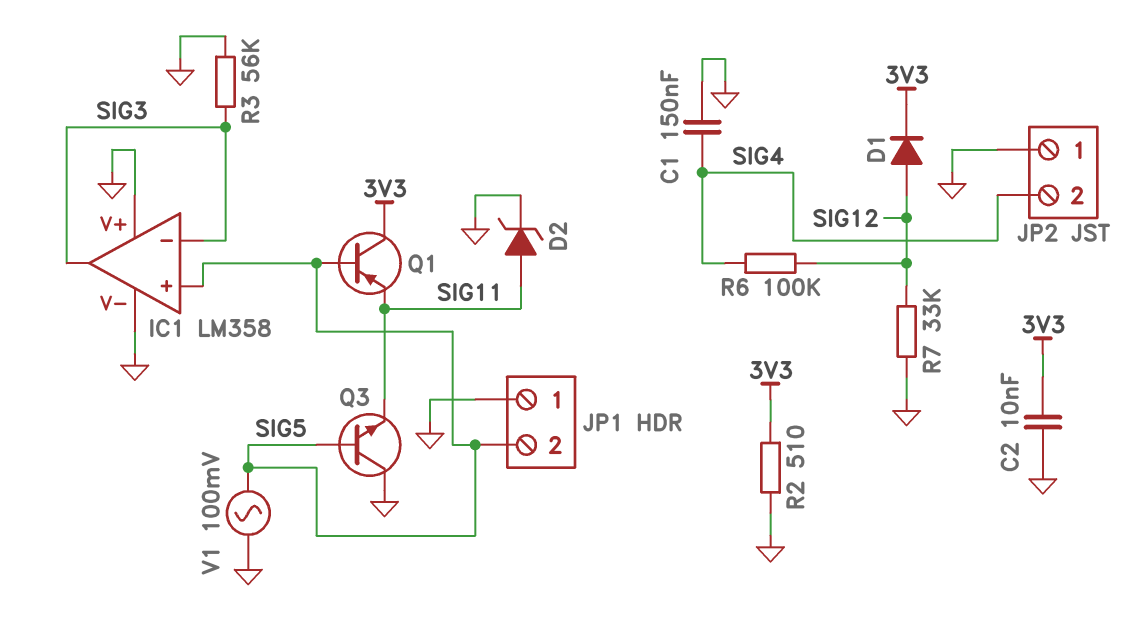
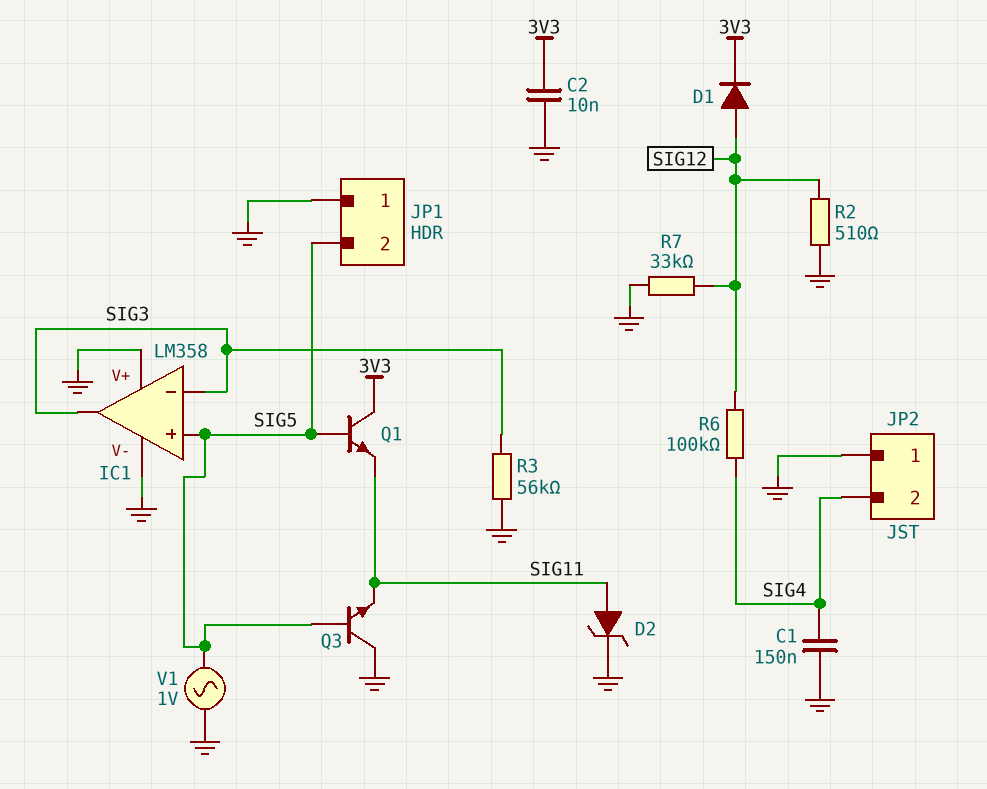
Q1: PNP (B SIG5, C 3V3, E SIG11) -> NPN (B SIG5, C 3V3, E SIG11)
R2: 510 (3V3, GND) -> 510 (GND, SIG12)
V1: AC 100mV (GND, SIG5) -> AC 1V (GND, SIG5)

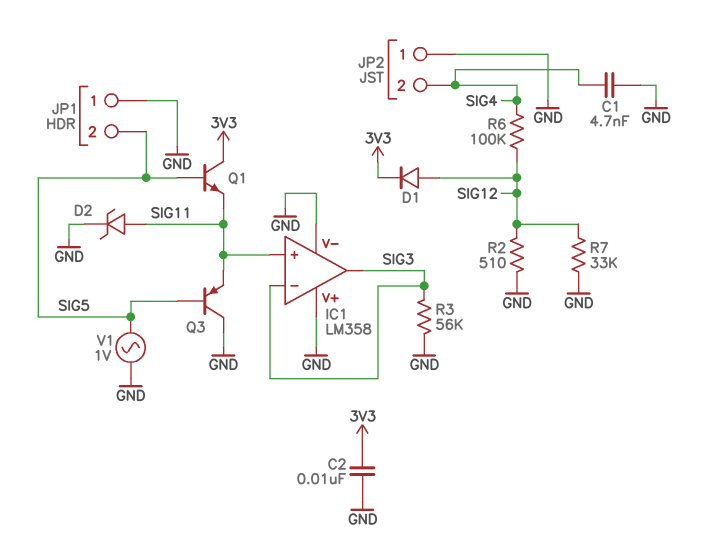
C1: 150nF (GND, SIG4) -> 4.7nF (GND, SIG4)
IC1 pin in+: SIG5 -> SIG11
Q3: NPN (B SIG5, C GND, E SIG11) -> PNP (B SIG5, C GND, E SIG11)

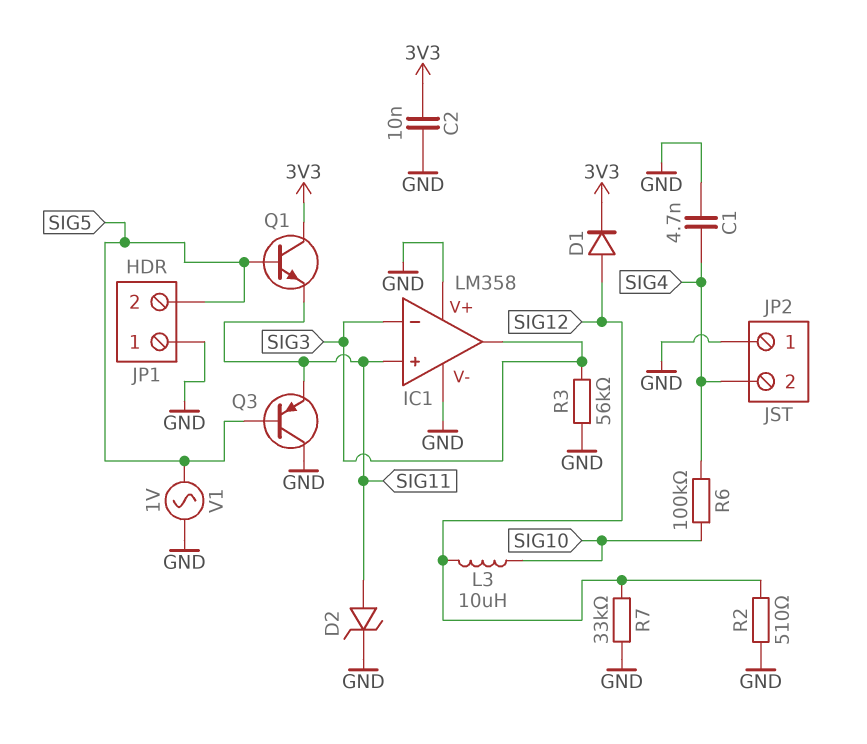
L3: none -> 10uH (SIG10, SIG12)
R6: 100k (SIG4, SIG12) -> 100k (SIG4, SIG10)

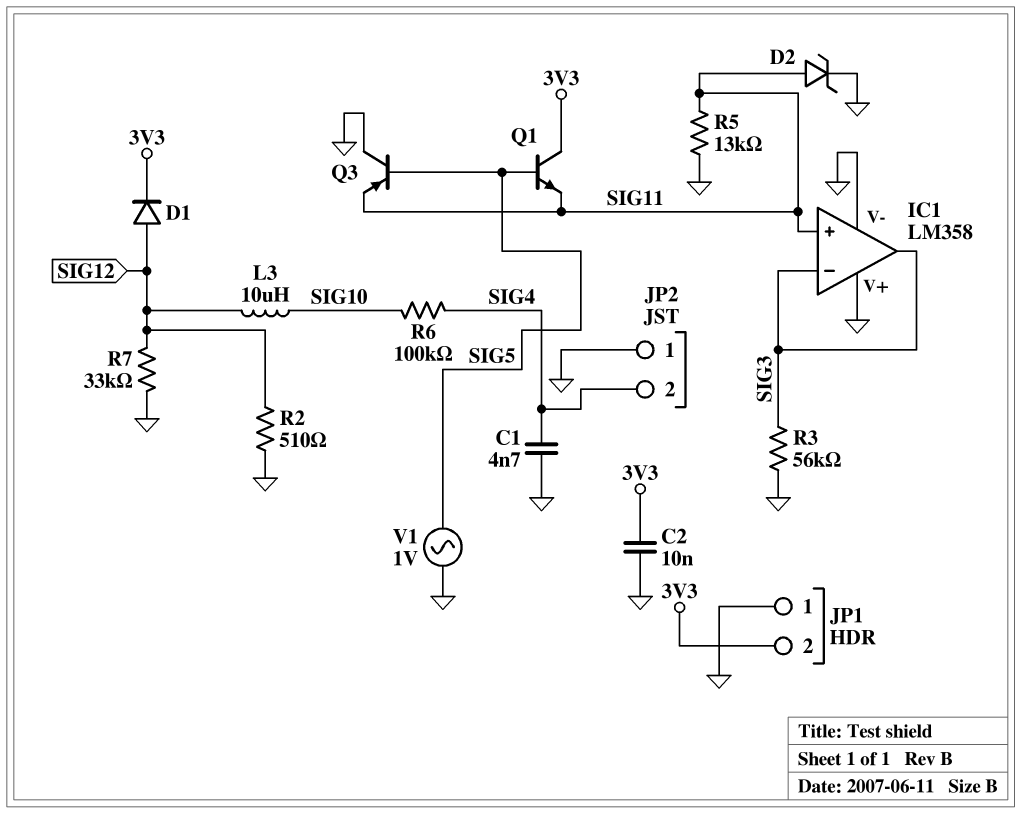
JP1 pin 2: SIG5 -> 3V3
R5: none -> 13k (GND, SIG11)

